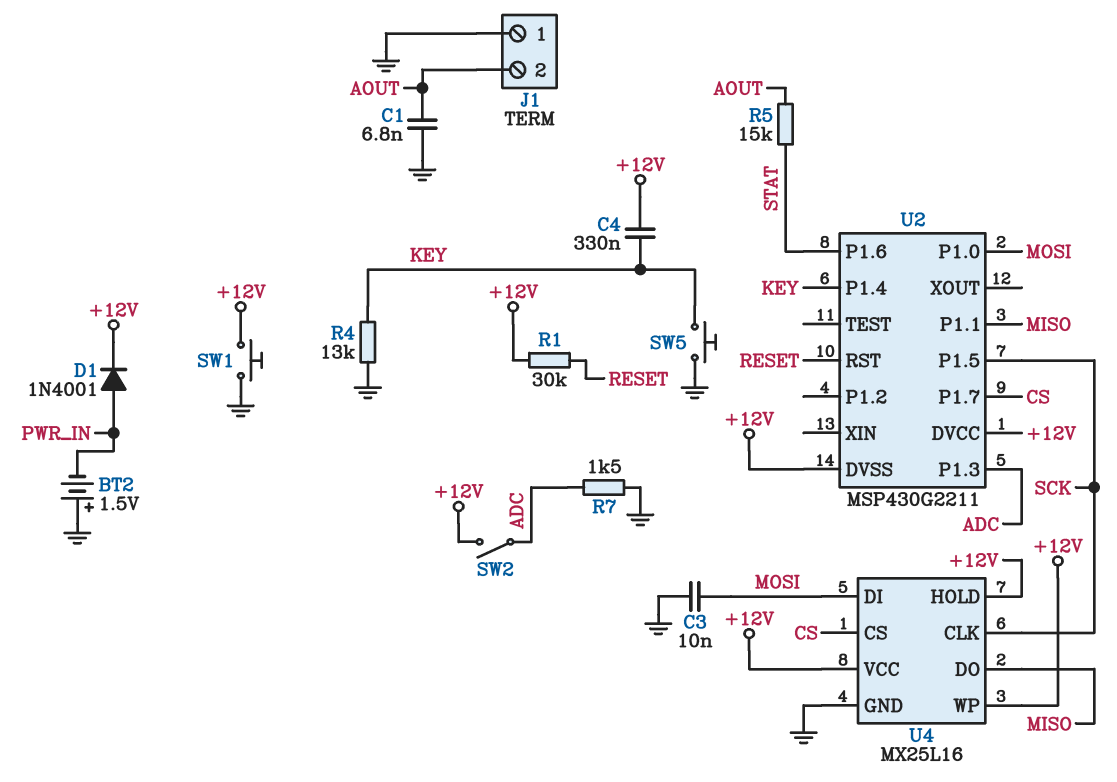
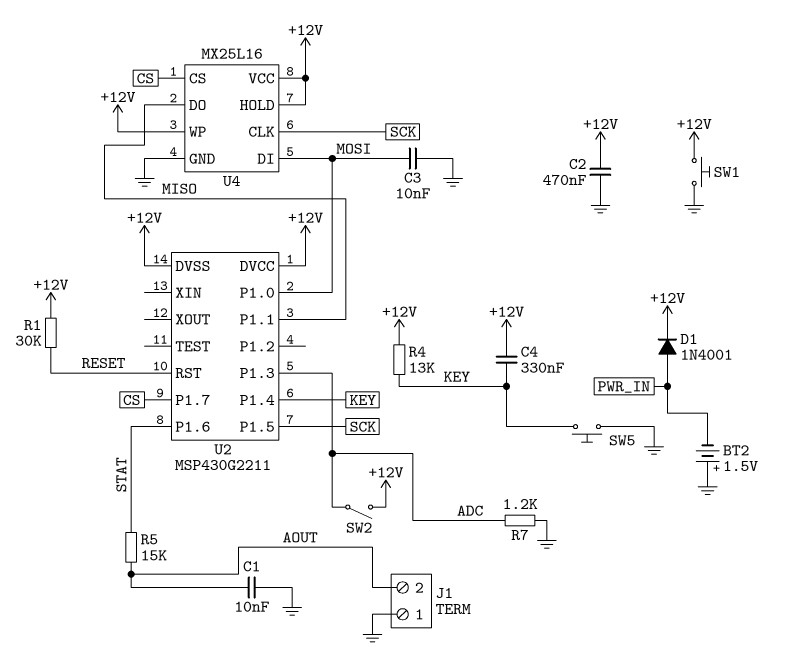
C1: 6.8nF (AOUT, GND) -> 10nF (AOUT, GND)
C2: none -> 470nF (+12V, GND)
R4: 13k (GND, KEY) -> 13k (+12V, KEY)
R7: 1.5k (ADC, GND) -> 1.2k (ADC, GND)

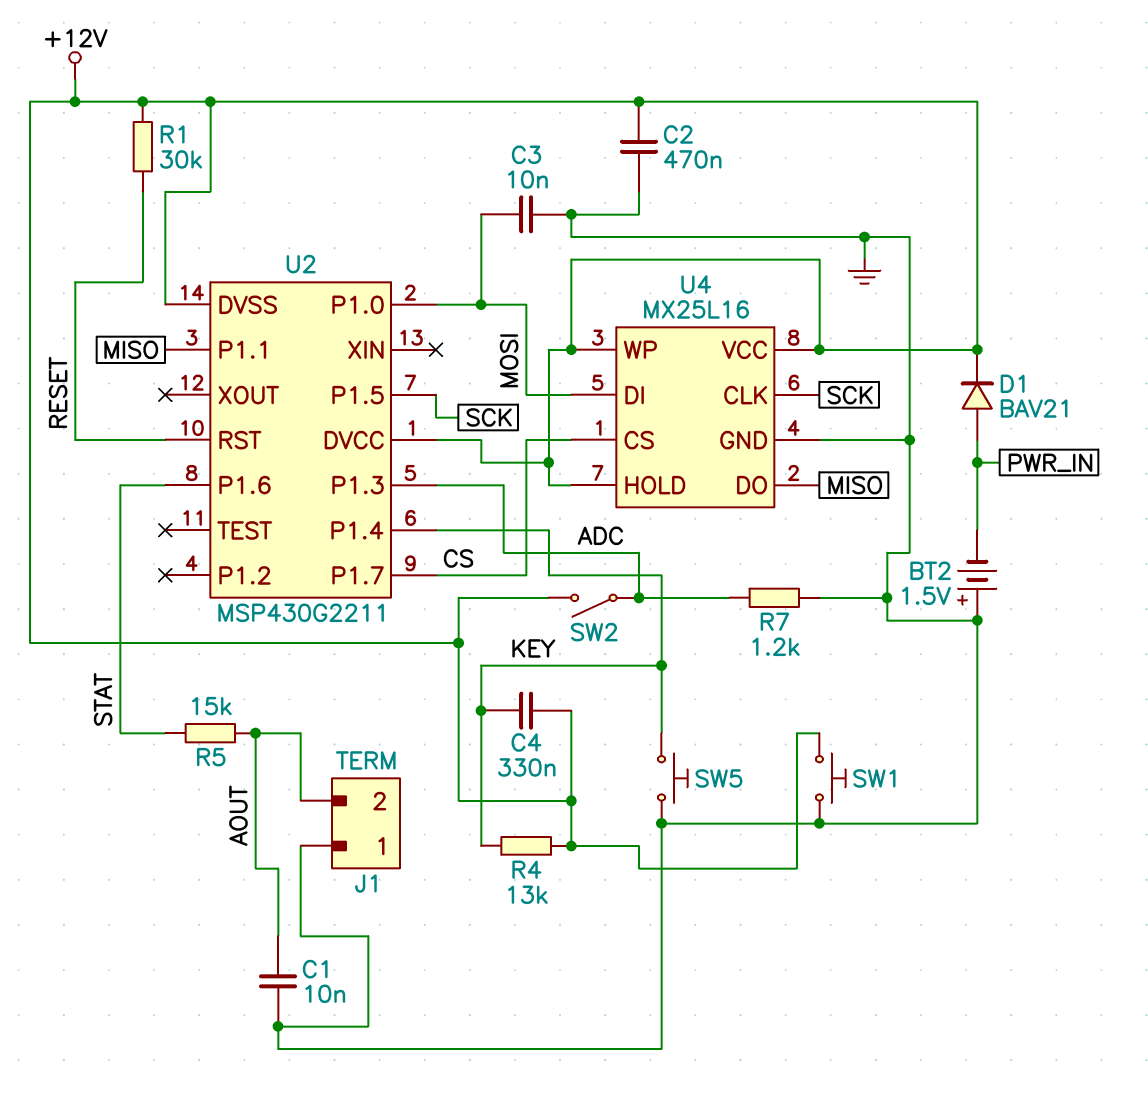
D1: diode 1N4001 (A PWR_IN, K +12V) -> diode BAV21 (A PWR_IN, K +12V)

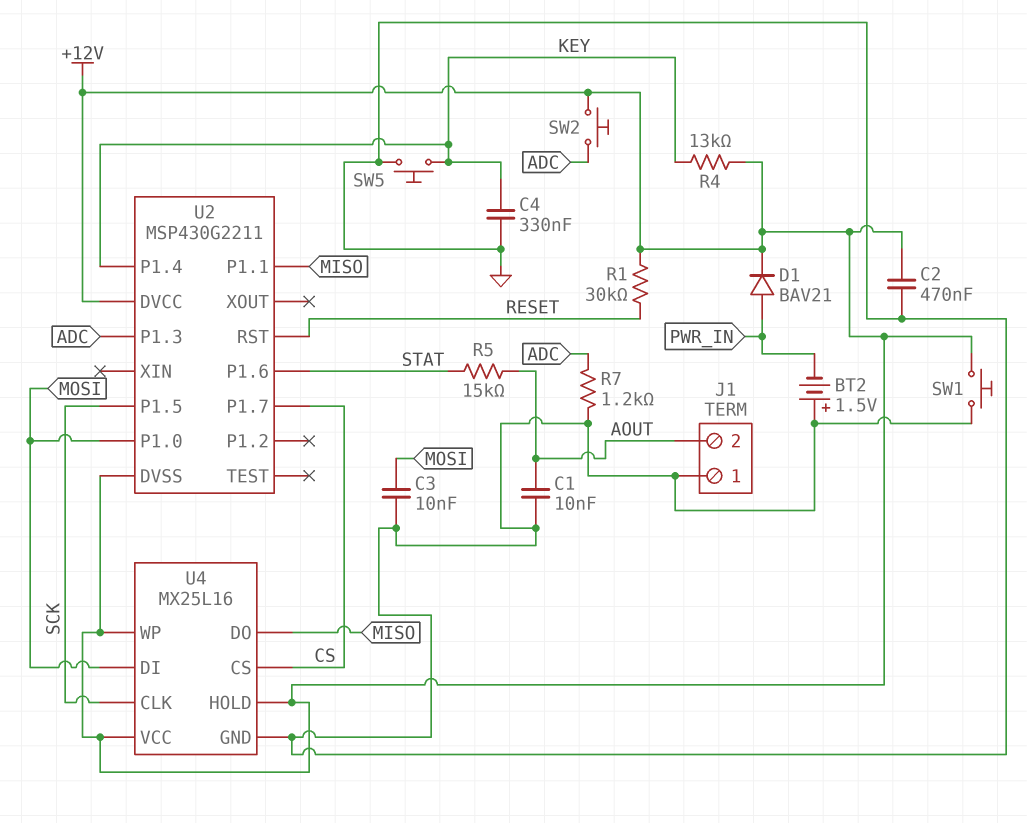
C4: 330nF (+12V, KEY) -> 330nF (GND, KEY)
SW2: switch (+12V, ADC) -> button (+12V, ADC)

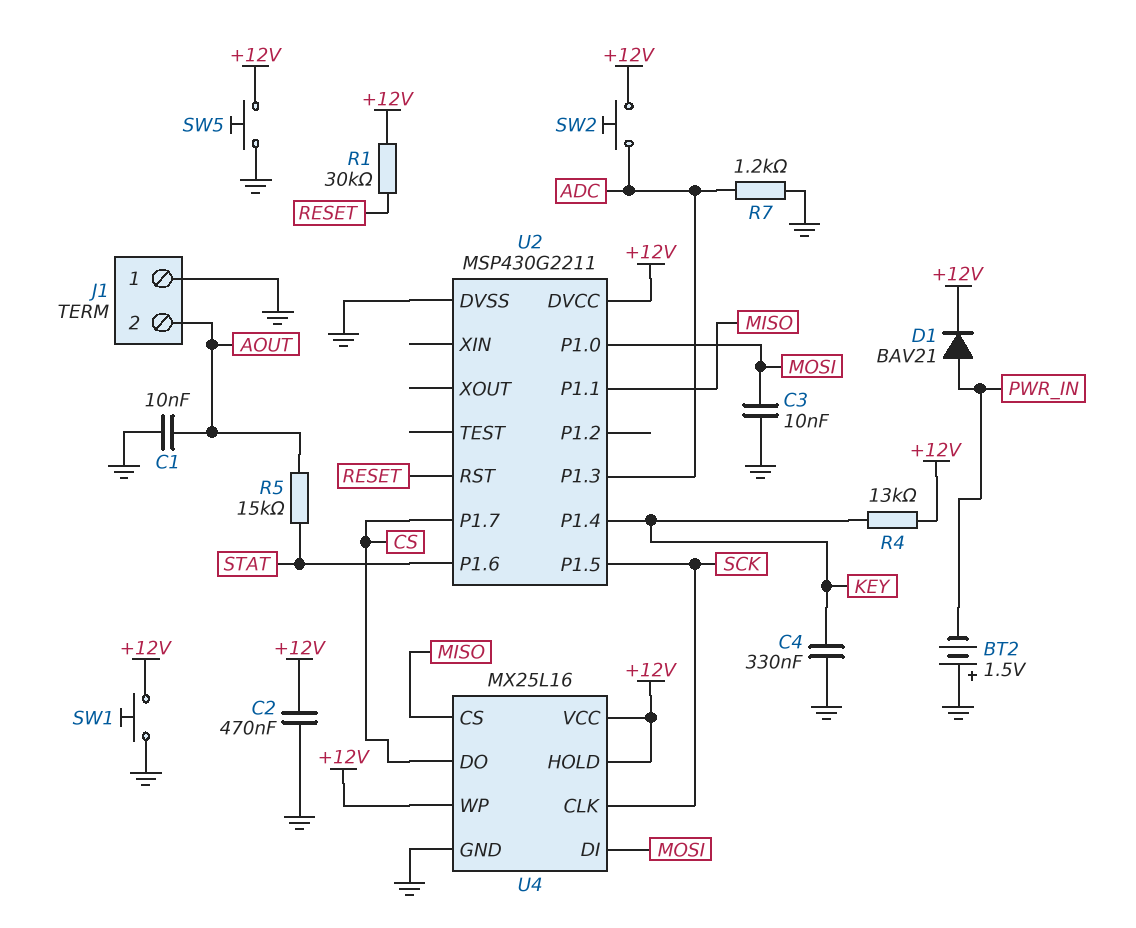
SW5: button (GND, KEY) -> button (+12V, GND)
U2 pin DVSS: +12V -> GND
U4 pin CS: CS -> MISO
U4 pin DO: MISO -> CS

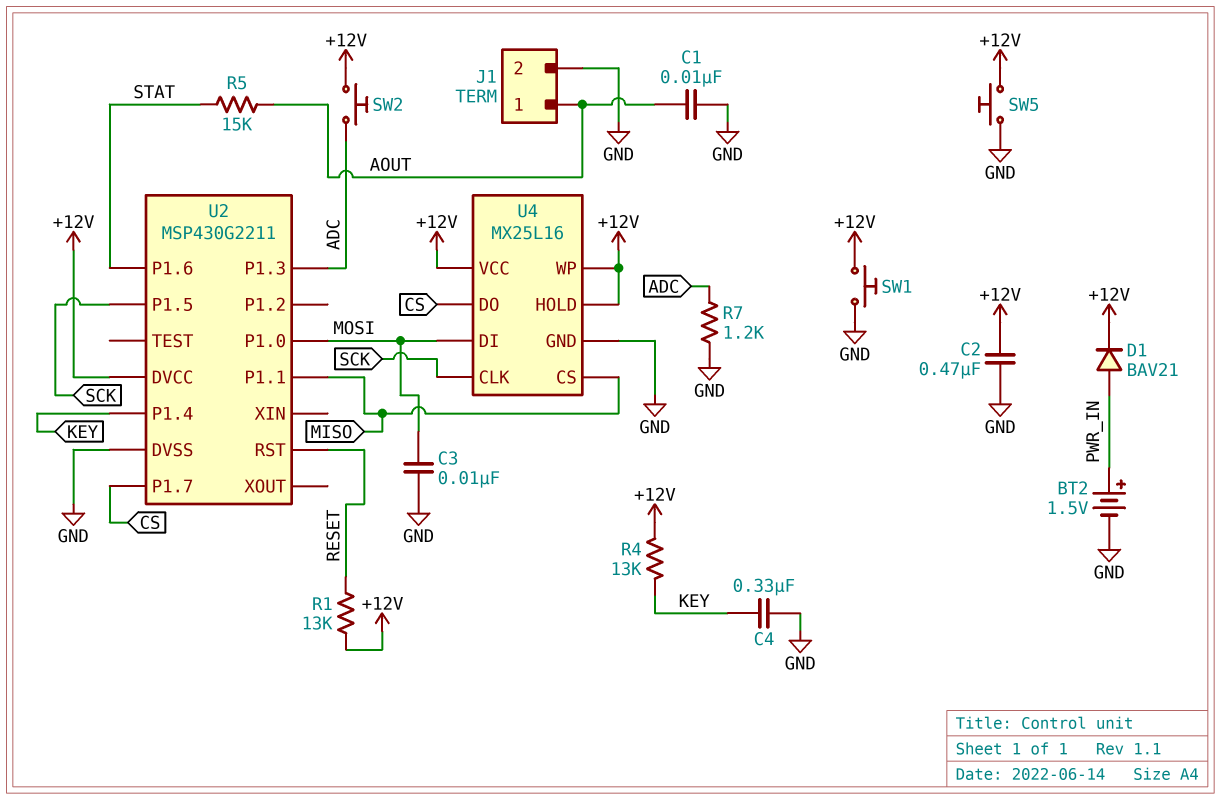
BT2: 1.5V (plus GND, minus PWR_IN) -> 1.5V (plus PWR_IN, minus GND)
J1 pin 1: GND -> AOUT
J1 pin 2: AOUT -> GND
R1: 30k (+12V, RESET) -> 13k (+12V, RESET)

